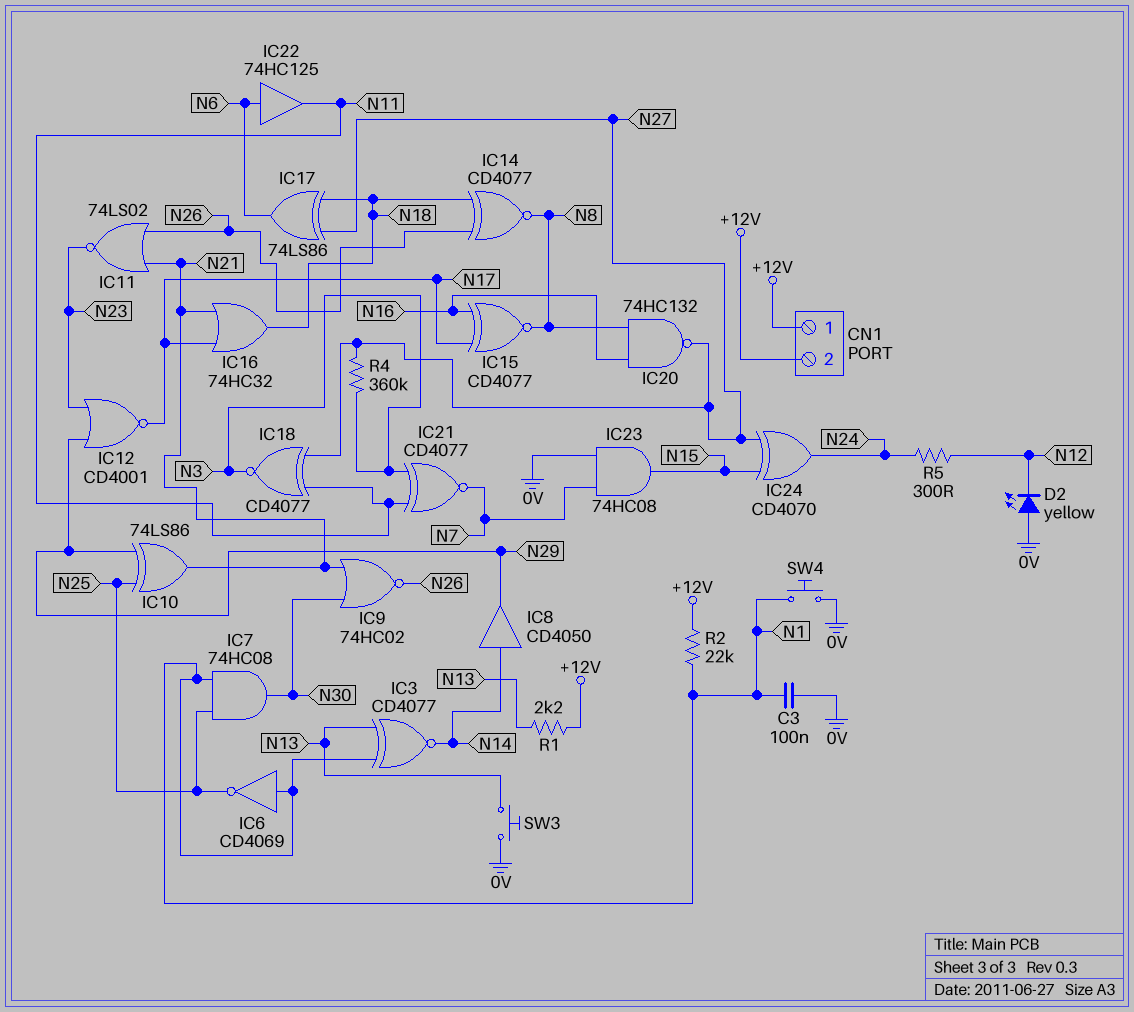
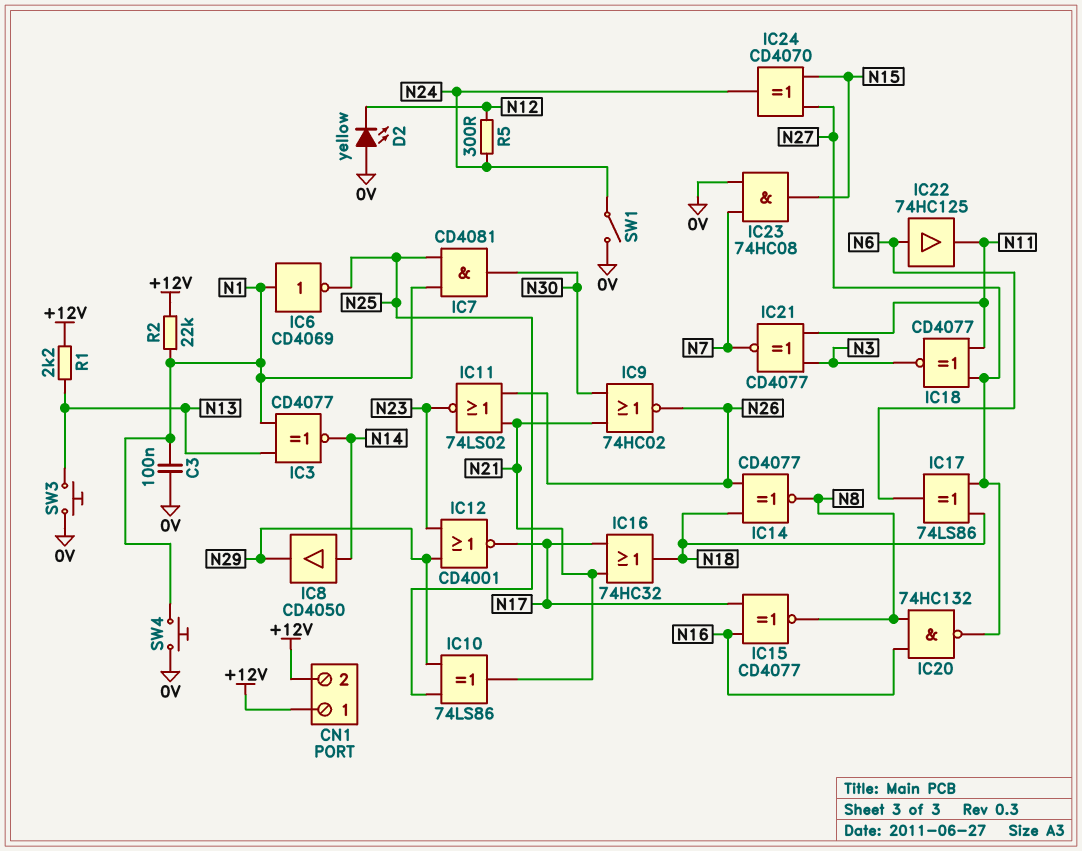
IC7: AND 74HC08 (in N1, in N25, out N30) -> AND CD4081 (in N1, in N25, out N30)
R4: 360k (N3, N27) -> none
SW1: none -> switch (0V, N24)

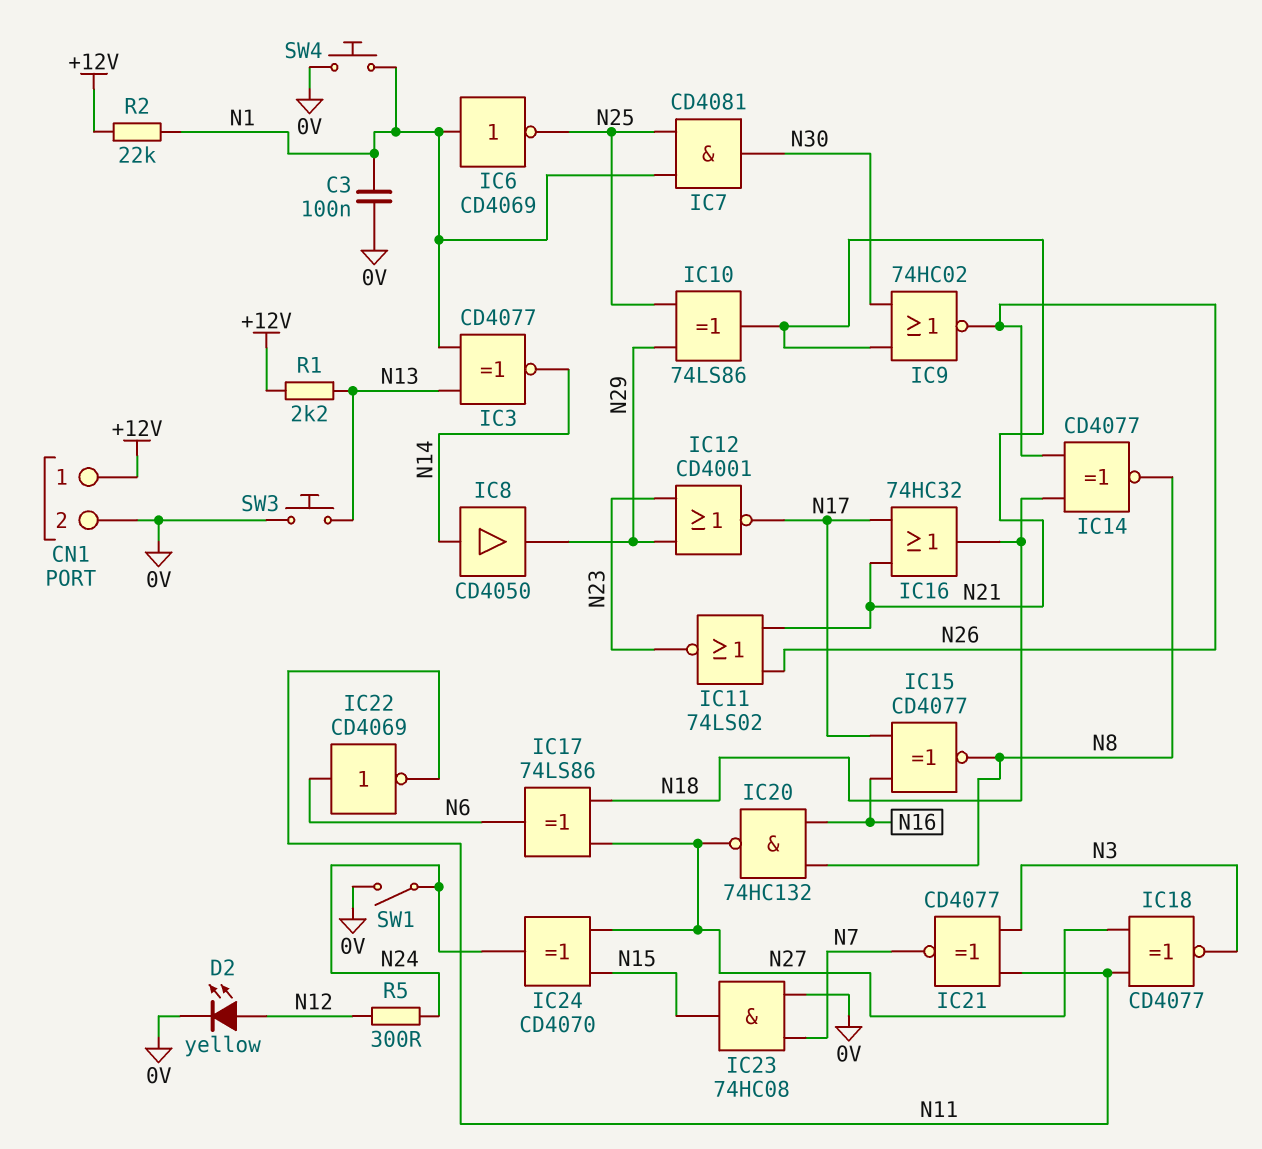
CN1 pin 2: +12V -> 0V
D2: LED yellow (A 0V, K N12) -> LED yellow (A N12, K 0V)
IC22: buffer 74HC125 (in N6, out N11) -> NOT CD4069 (in N6, out N11)

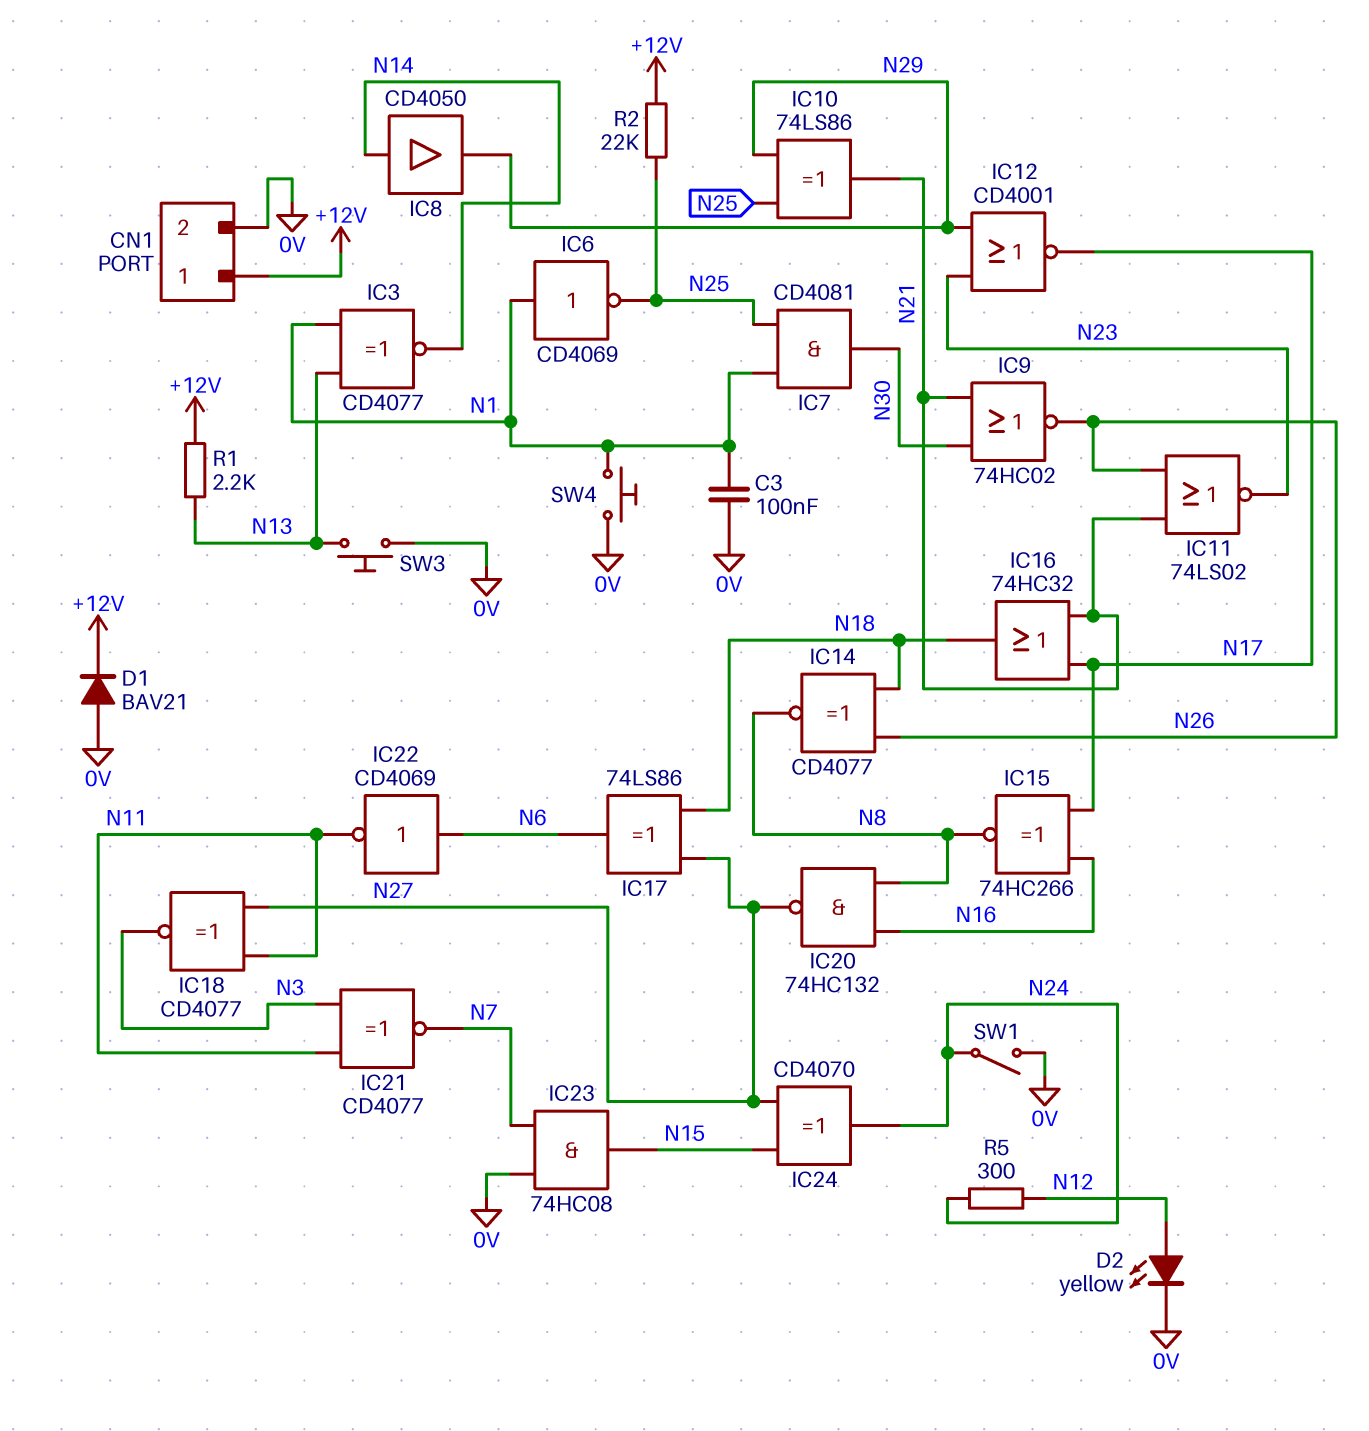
D1: none -> diode BAV21 (A 0V, K +12V)
IC15: XNOR CD4077 (in N16, in N17, out N8) -> XNOR 74HC266 (in N16, in N17, out N8)
R2: 22k (+12V, N1) -> 22k (+12V, N25)

